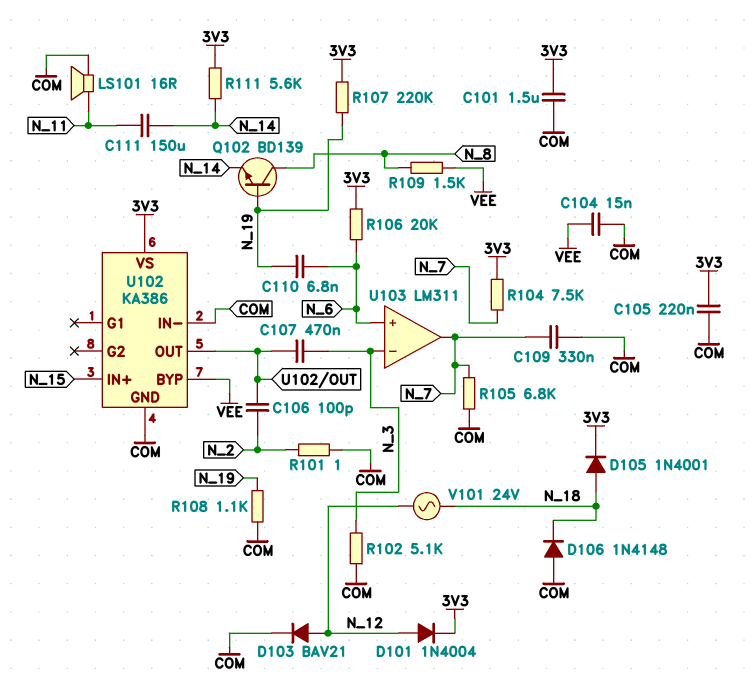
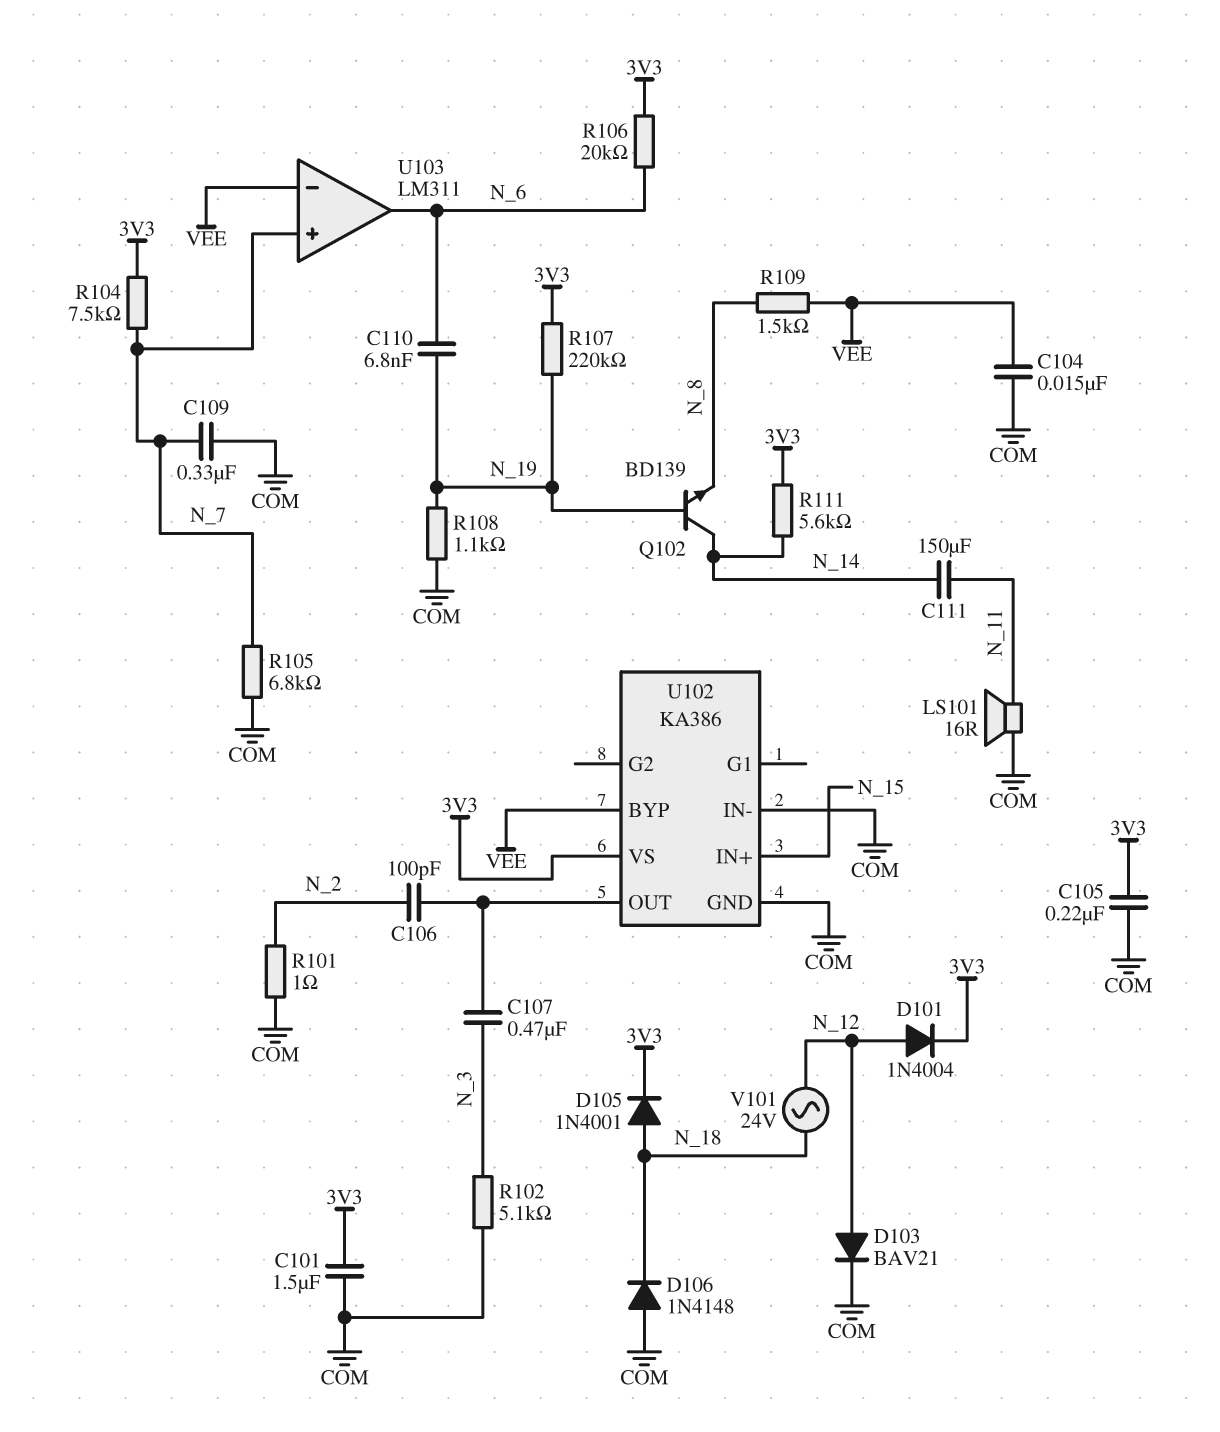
Q102: NPN BD139 (B N_19, C N_8, E N_14) -> NPN BD139 (B N_19, C N_14, E N_8)
U103 pin in+: N_6 -> N_7
U103 pin in-: N_3 -> VEE
U103 pin out: N_7 -> N_6

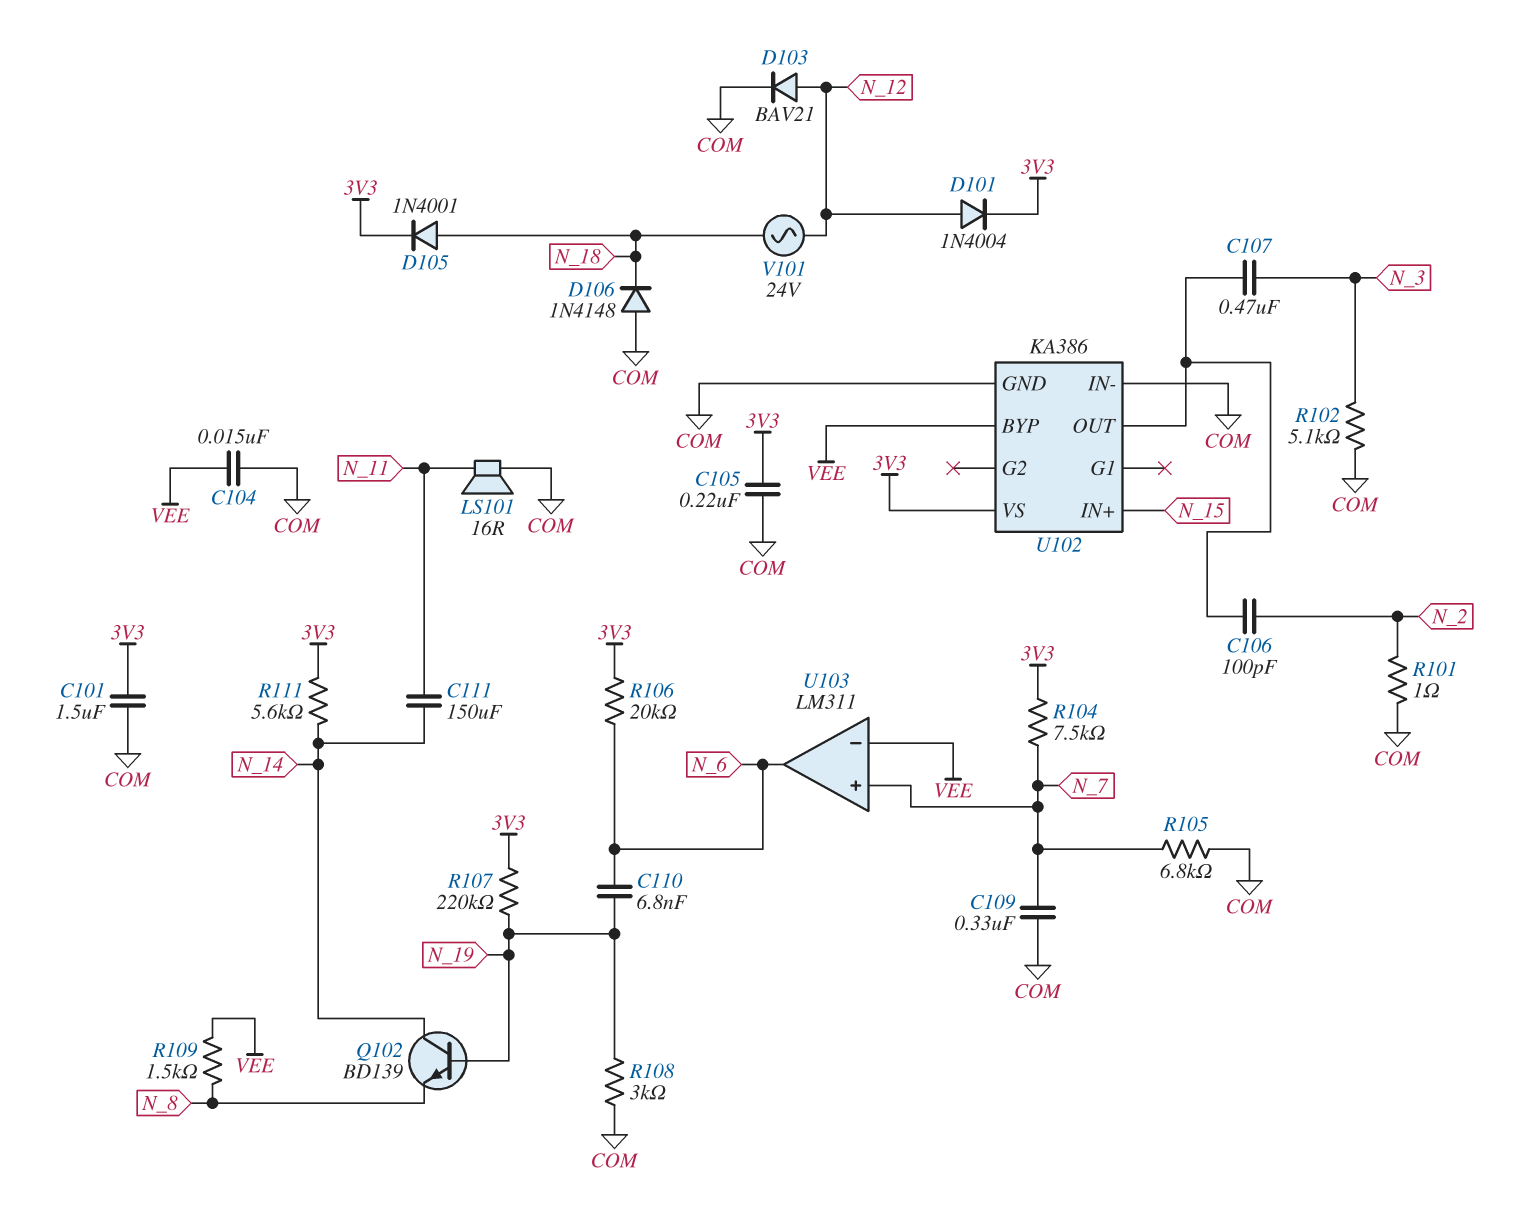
R108: 1.1k (COM, N_19) -> 3k (COM, N_19)

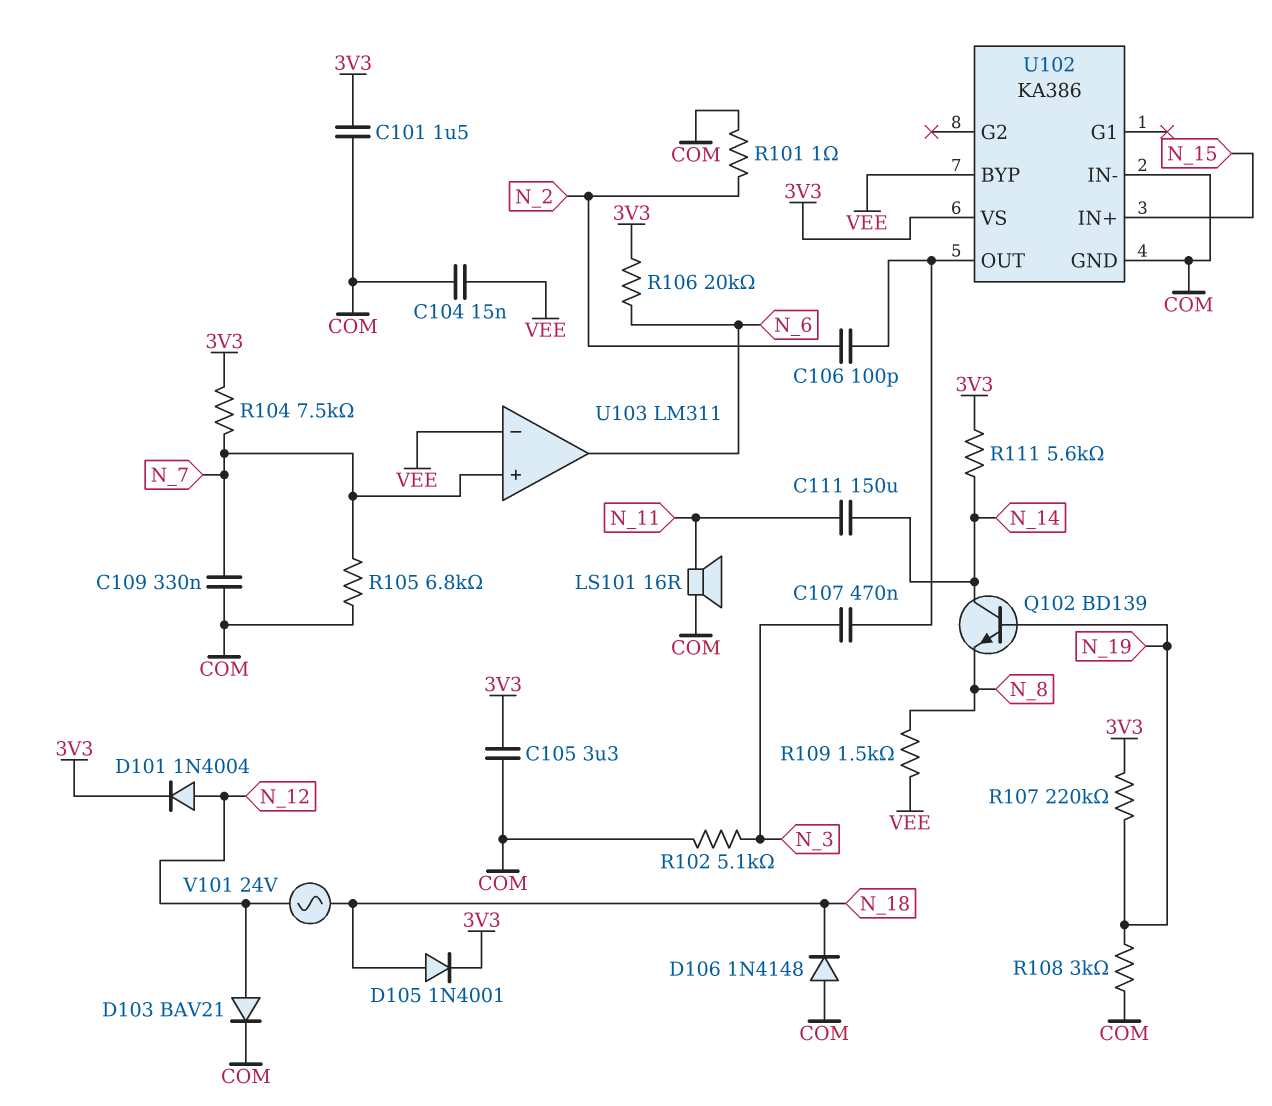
C105: 220nF (3V3, COM) -> 3.3uF (3V3, COM)
C110: 6.8nF (N_6, N_19) -> none

